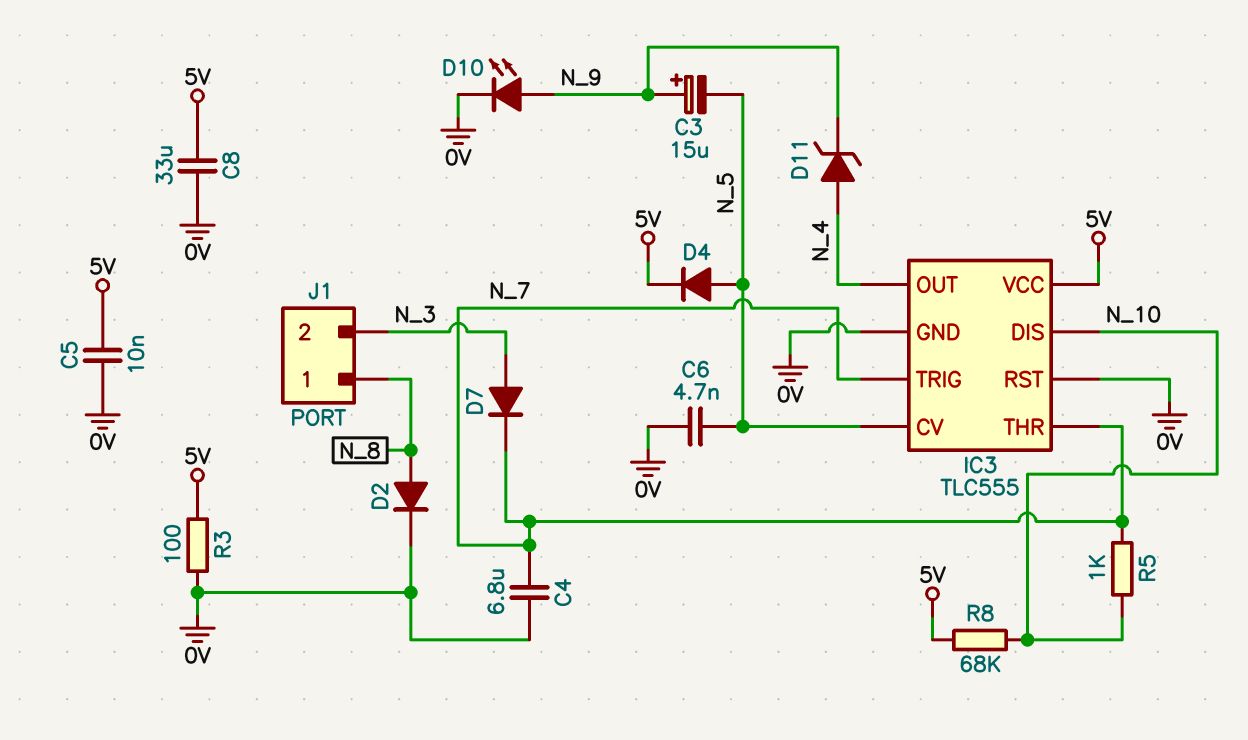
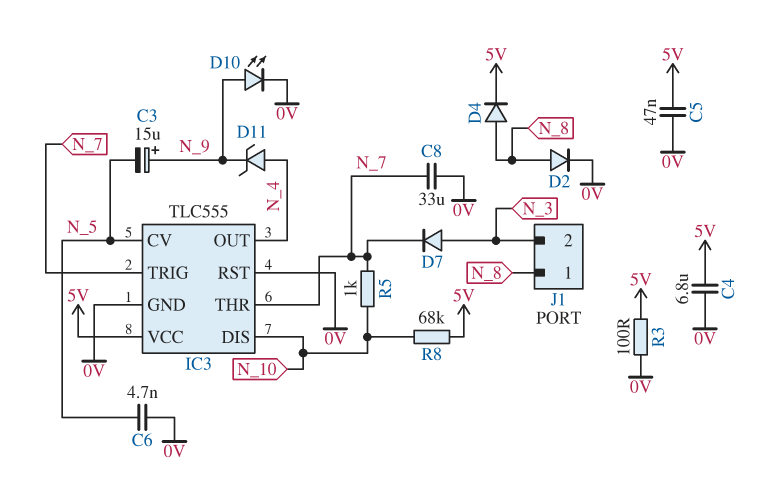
C4: 6.8uF (0V, N_7) -> 6.8uF (0V, 5V)
C5: 10nF (0V, 5V) -> 47nF (0V, 5V)
C8: 33uF (0V, 5V) -> 33uF (0V, N_7)
D4: diode (A N_5, K 5V) -> diode (A N_8, K 5V)

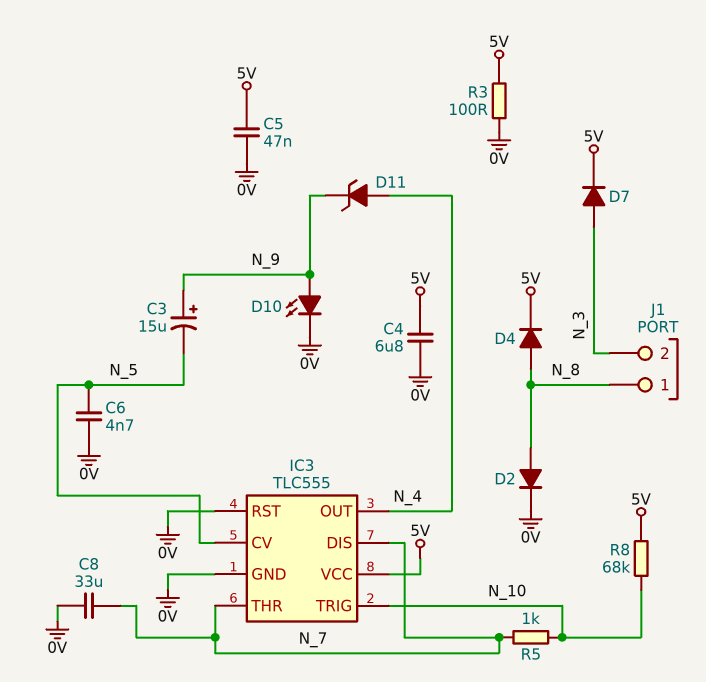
D7: diode (A N_3, K N_7) -> diode (A N_3, K 5V)
IC3 pin DIS: N_10 -> N_7
IC3 pin TRIG: N_7 -> N_10

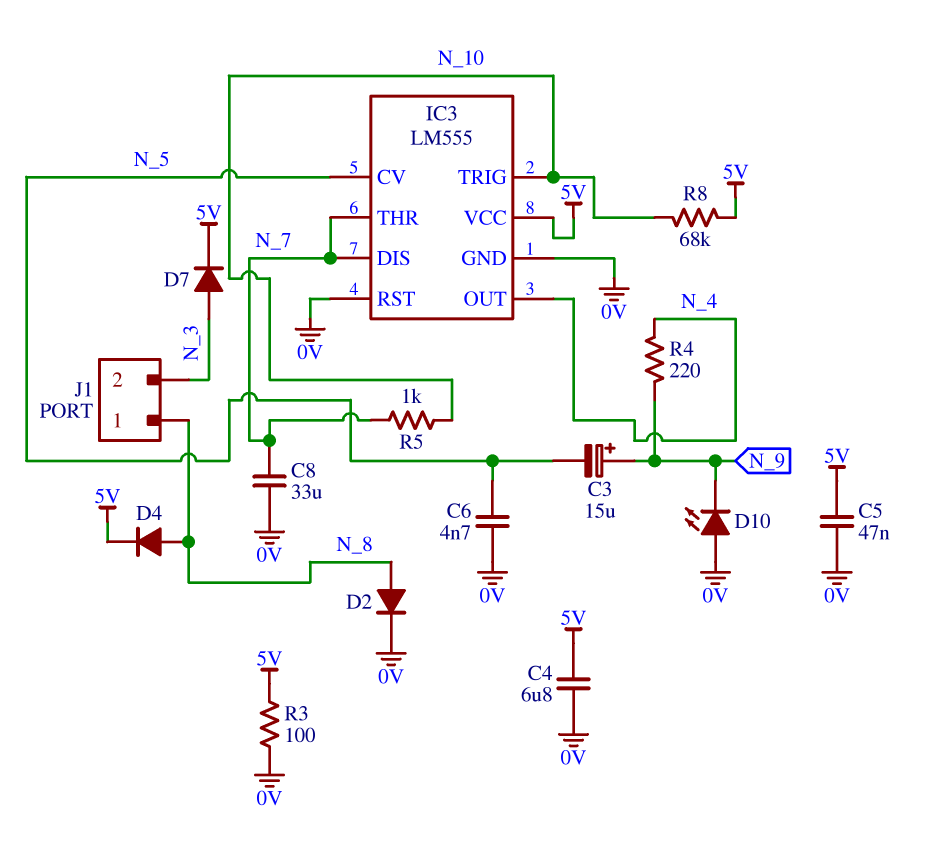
D10: LED (A N_9, K 0V) -> LED (A 0V, K N_9)
D11: zener (A N_4, K N_9) -> none
IC3: TLC555 -> LM555
R4: none -> 220 (N_4, N_9)

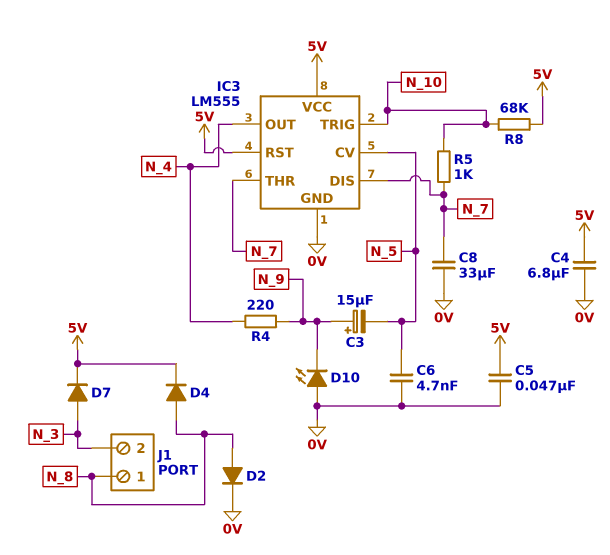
IC3 pin RST: 0V -> 5V
R3: 100 (0V, 5V) -> none

